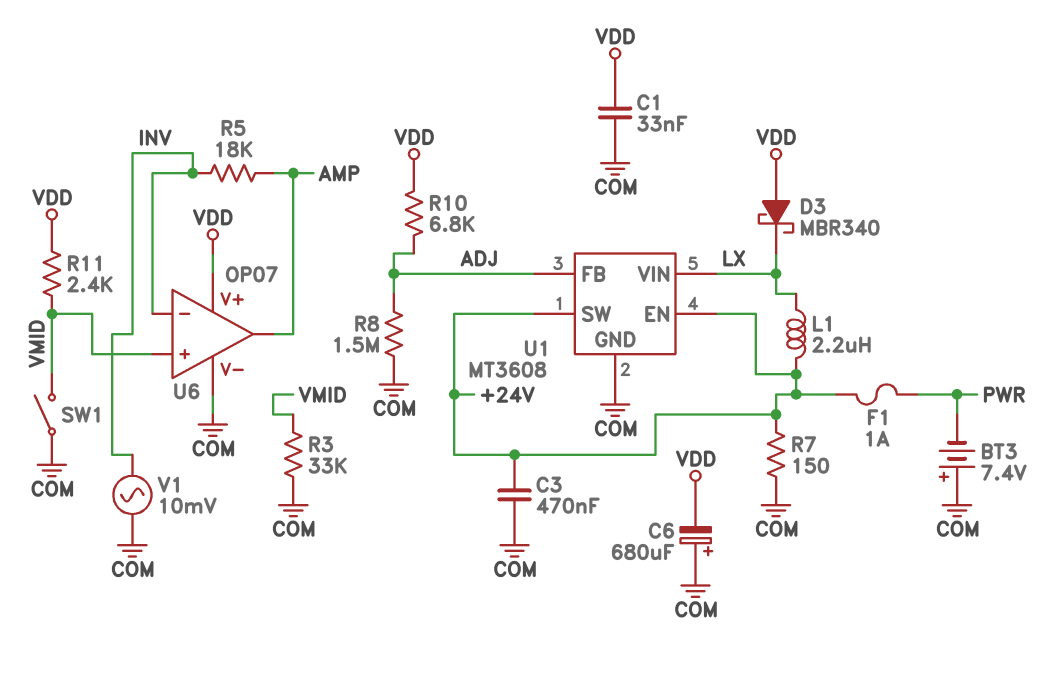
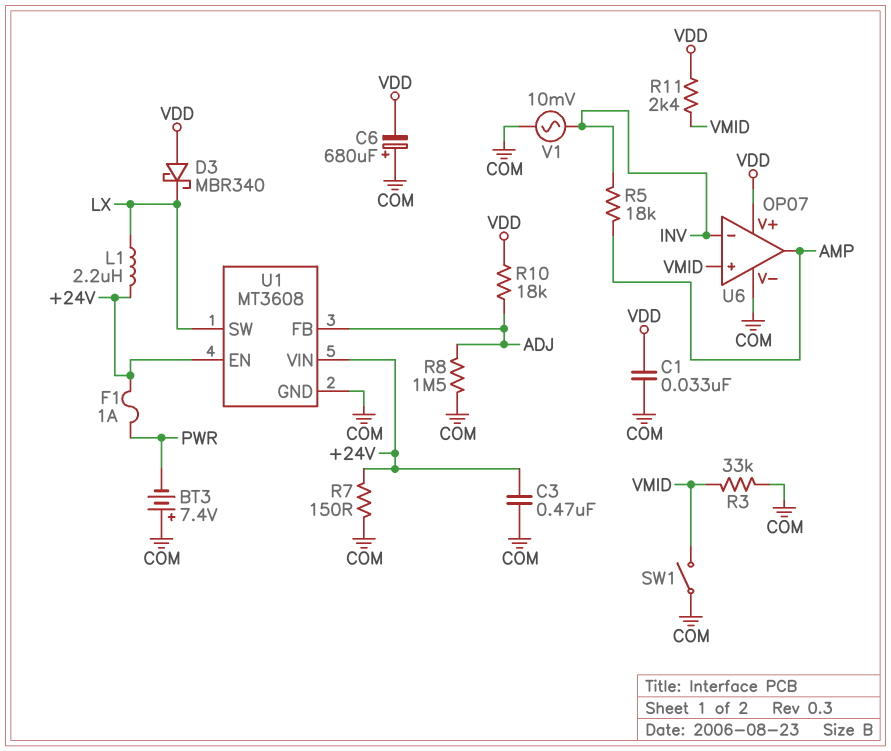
R10: 6.8k (ADJ, VDD) -> 18k (ADJ, VDD)
U1 pin SW: +24V -> LX
U1 pin VIN: LX -> +24V

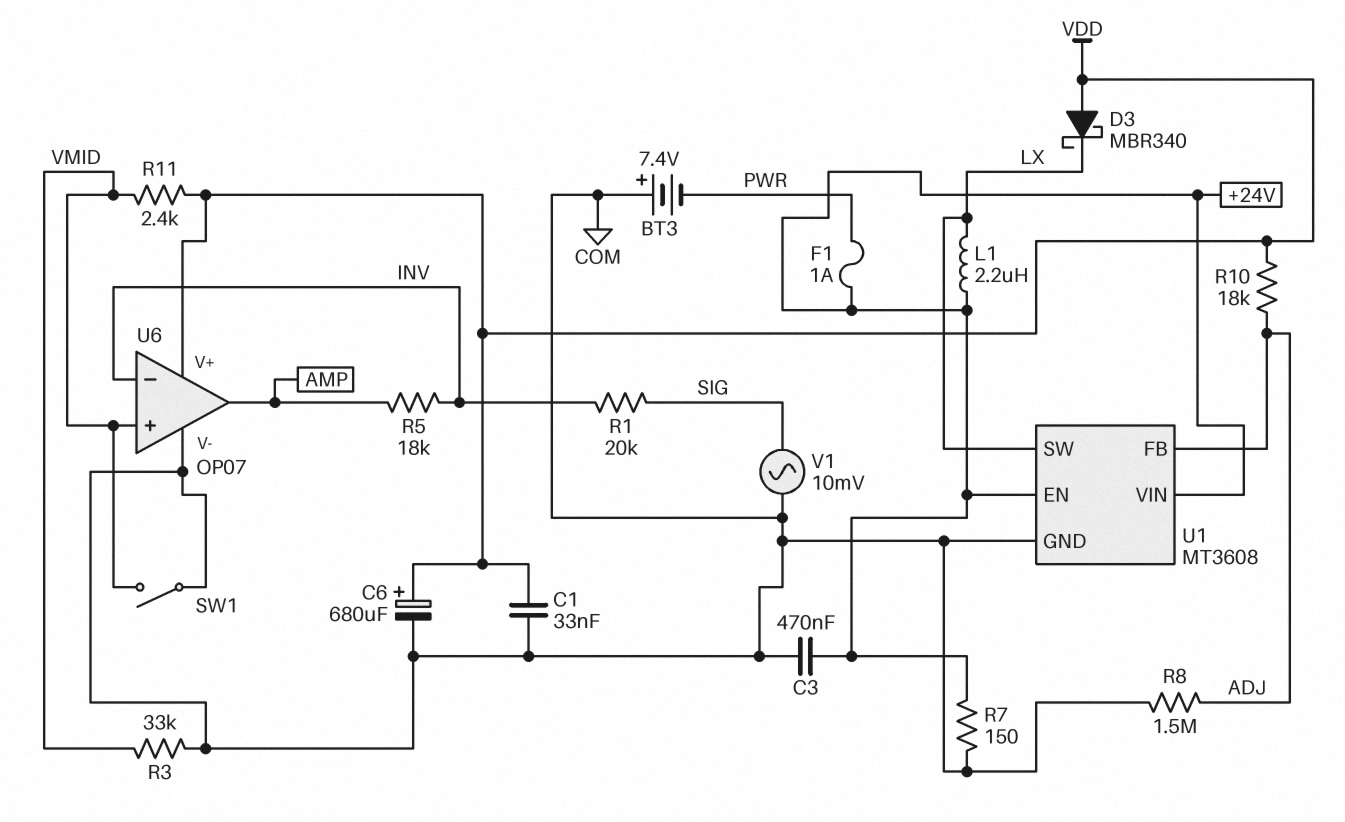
C6: 680uF (plus COM, minus VDD) -> 680uF (plus VDD, minus COM)
R1: none -> 20k (INV, SIG)
V1: AC 10mV (COM, INV) -> AC 10mV (COM, SIG)

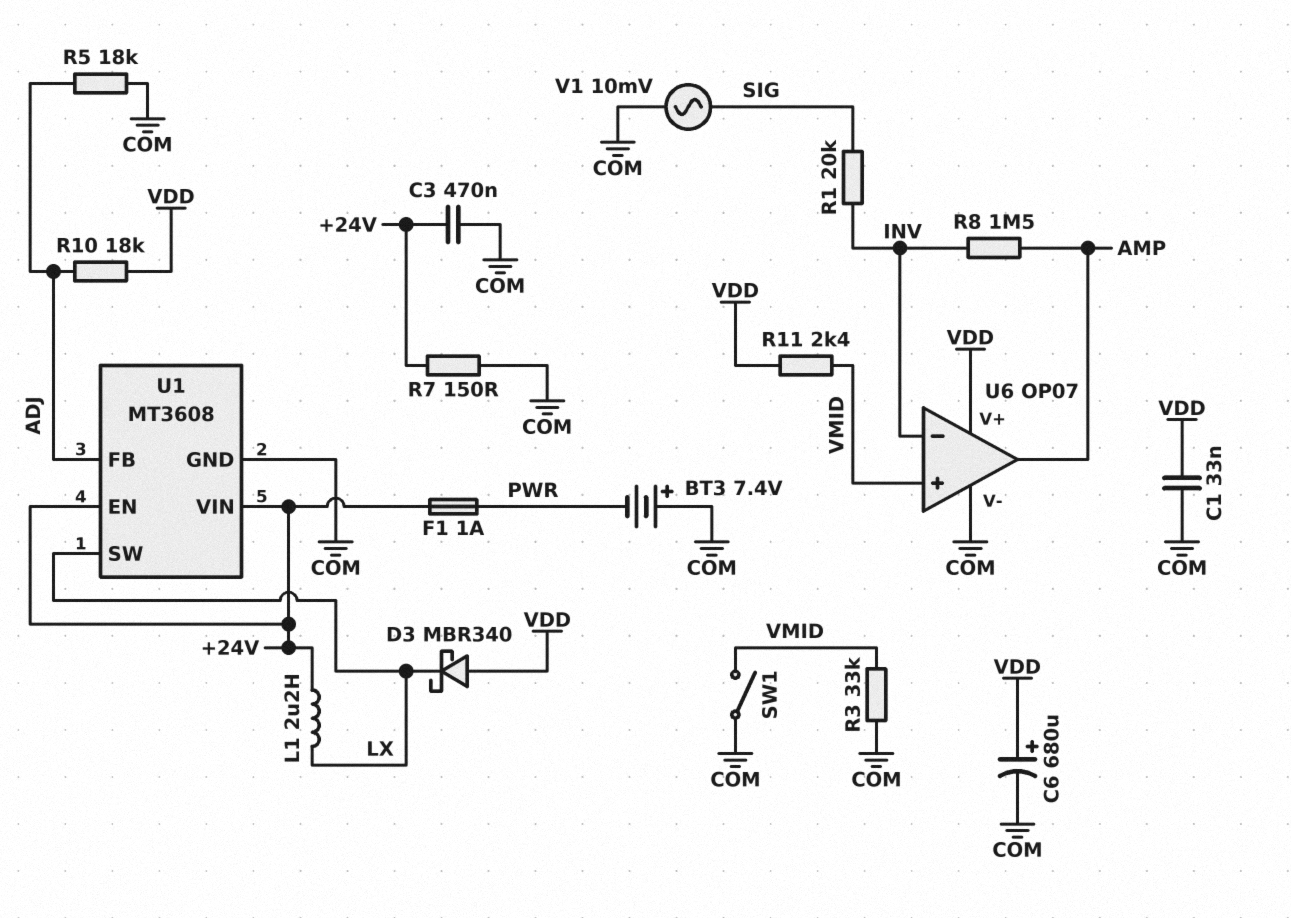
R5: 18k (AMP, INV) -> 18k (ADJ, COM)
R8: 1.5M (ADJ, COM) -> 1.5M (AMP, INV)

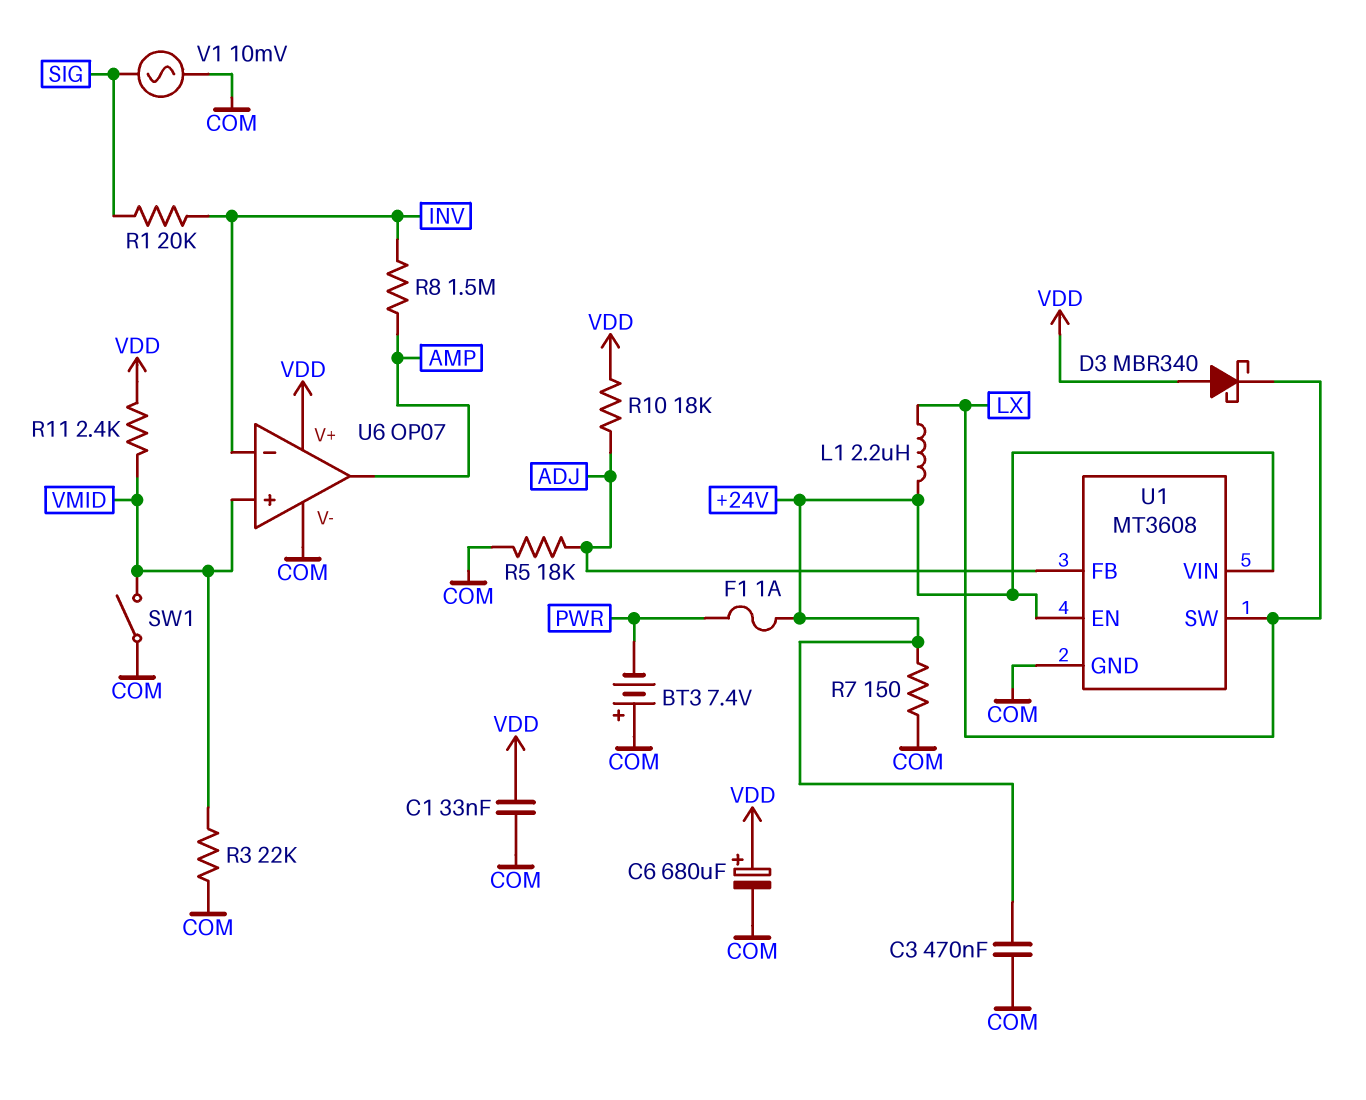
R3: 33k (COM, VMID) -> 22k (COM, VMID)

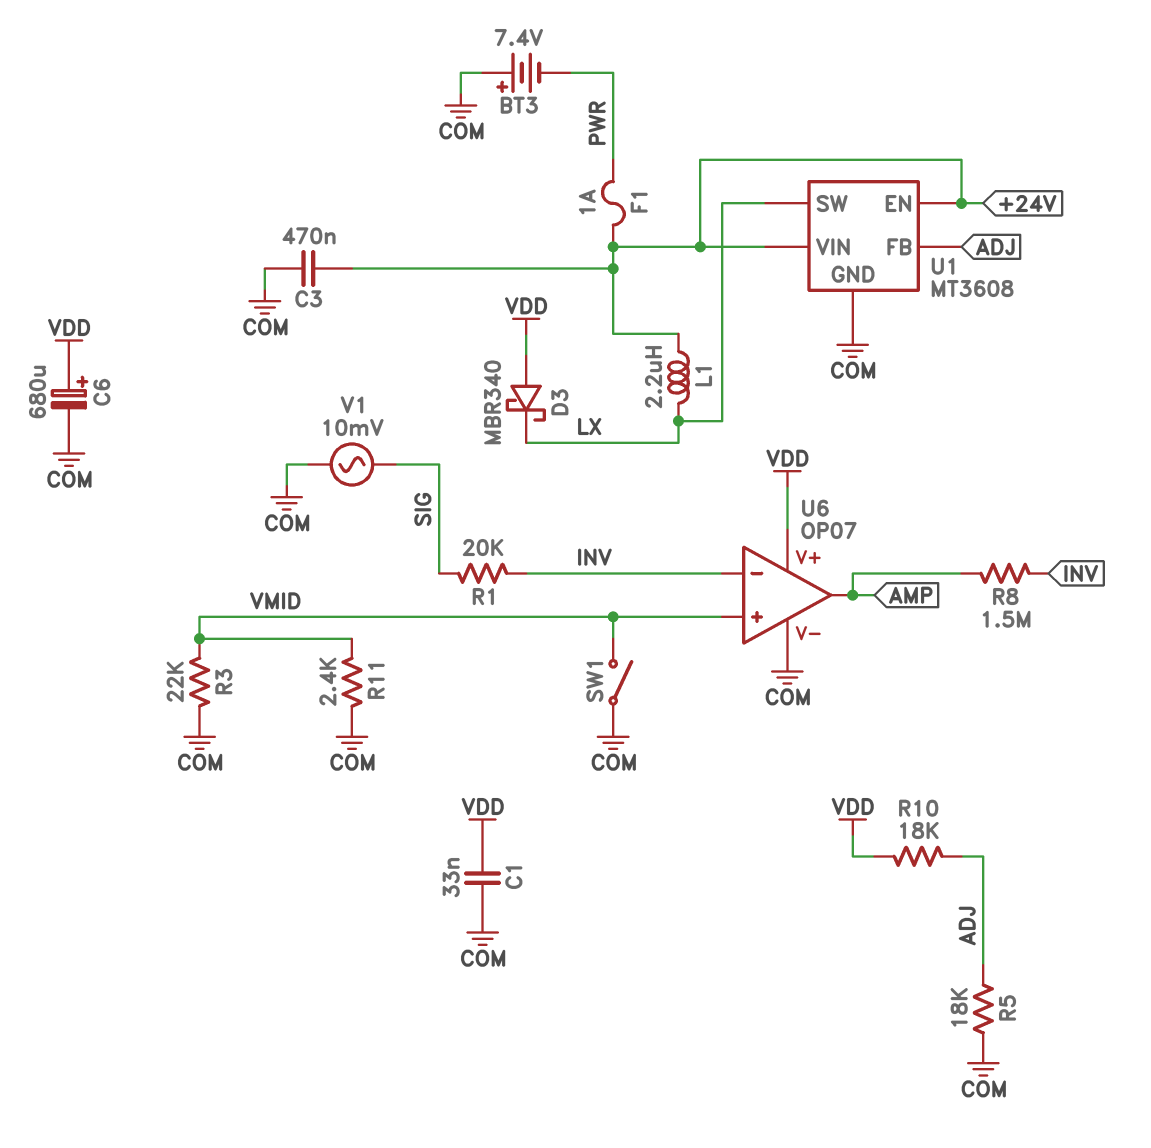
R7: 150 (+24V, COM) -> none
R11: 2.4k (VDD, VMID) -> 2.4k (COM, VMID)

